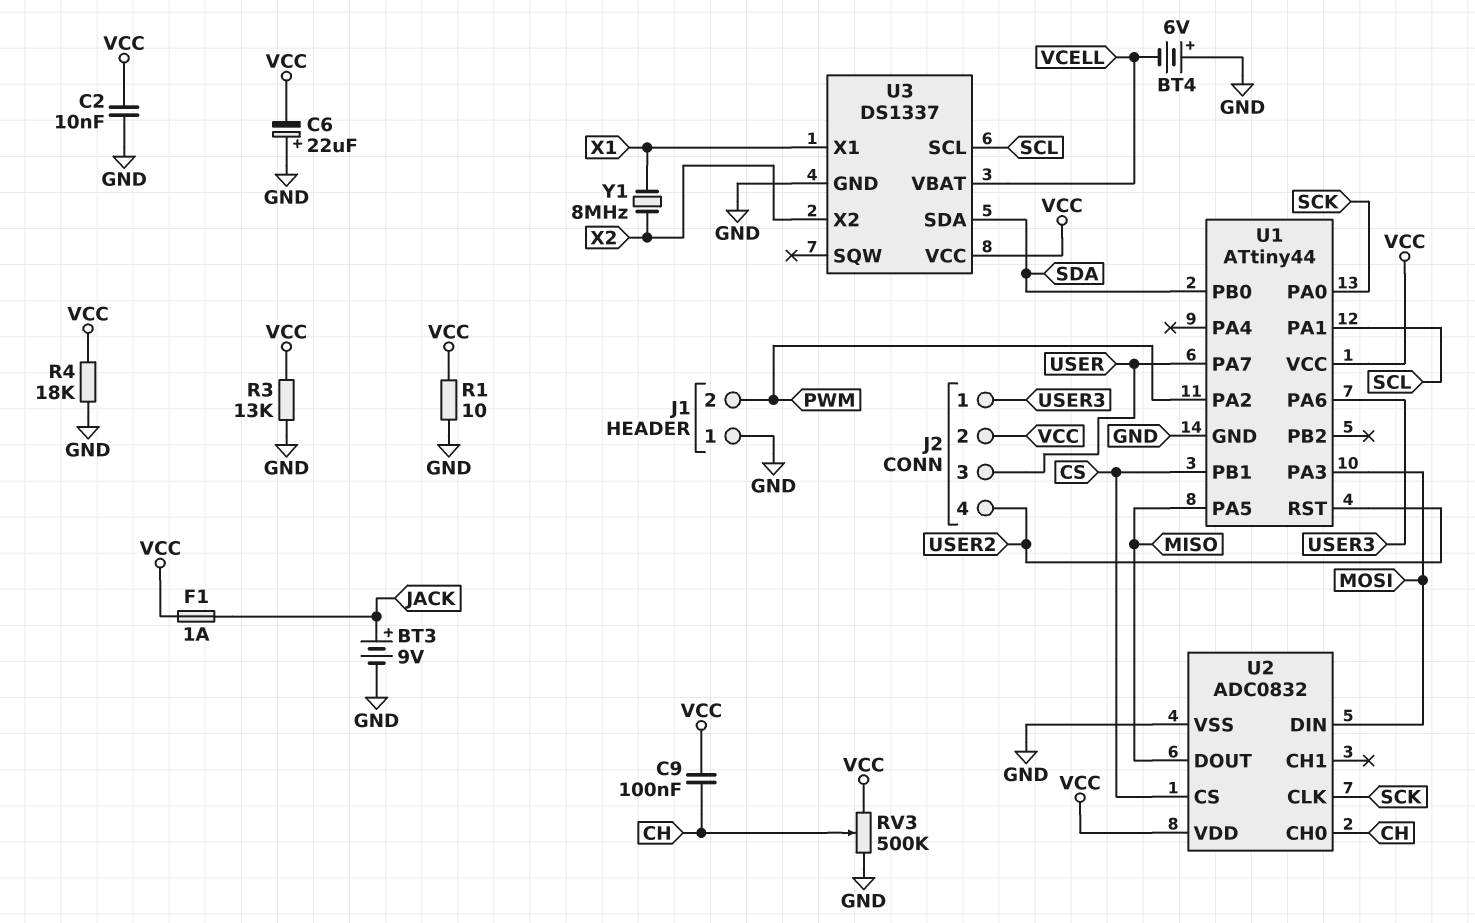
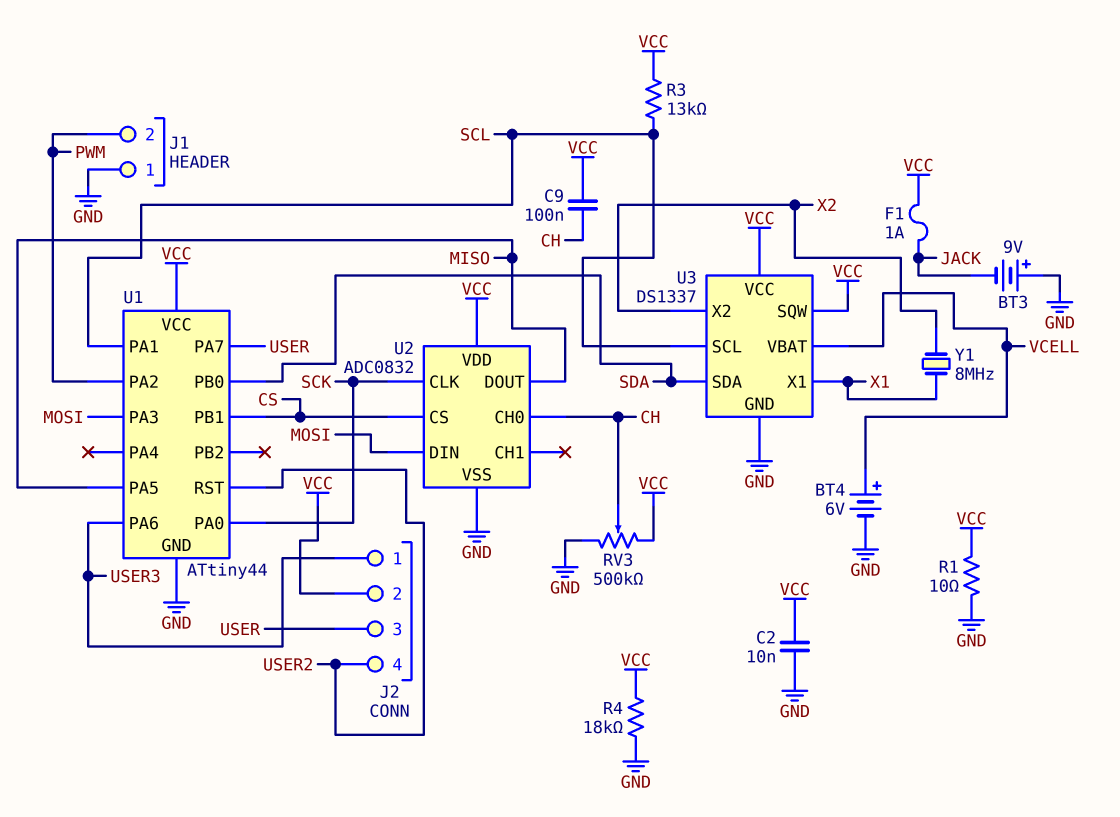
BT3: 9V (plus JACK, minus GND) -> 9V (plus GND, minus JACK)
BT4: 6V (plus GND, minus VCELL) -> 6V (plus VCELL, minus GND)
C6: 22uF (plus GND, minus VCC) -> none
R3: 13k (GND, VCC) -> 13k (SCL, VCC)
U3 pin SQW: none -> VCC

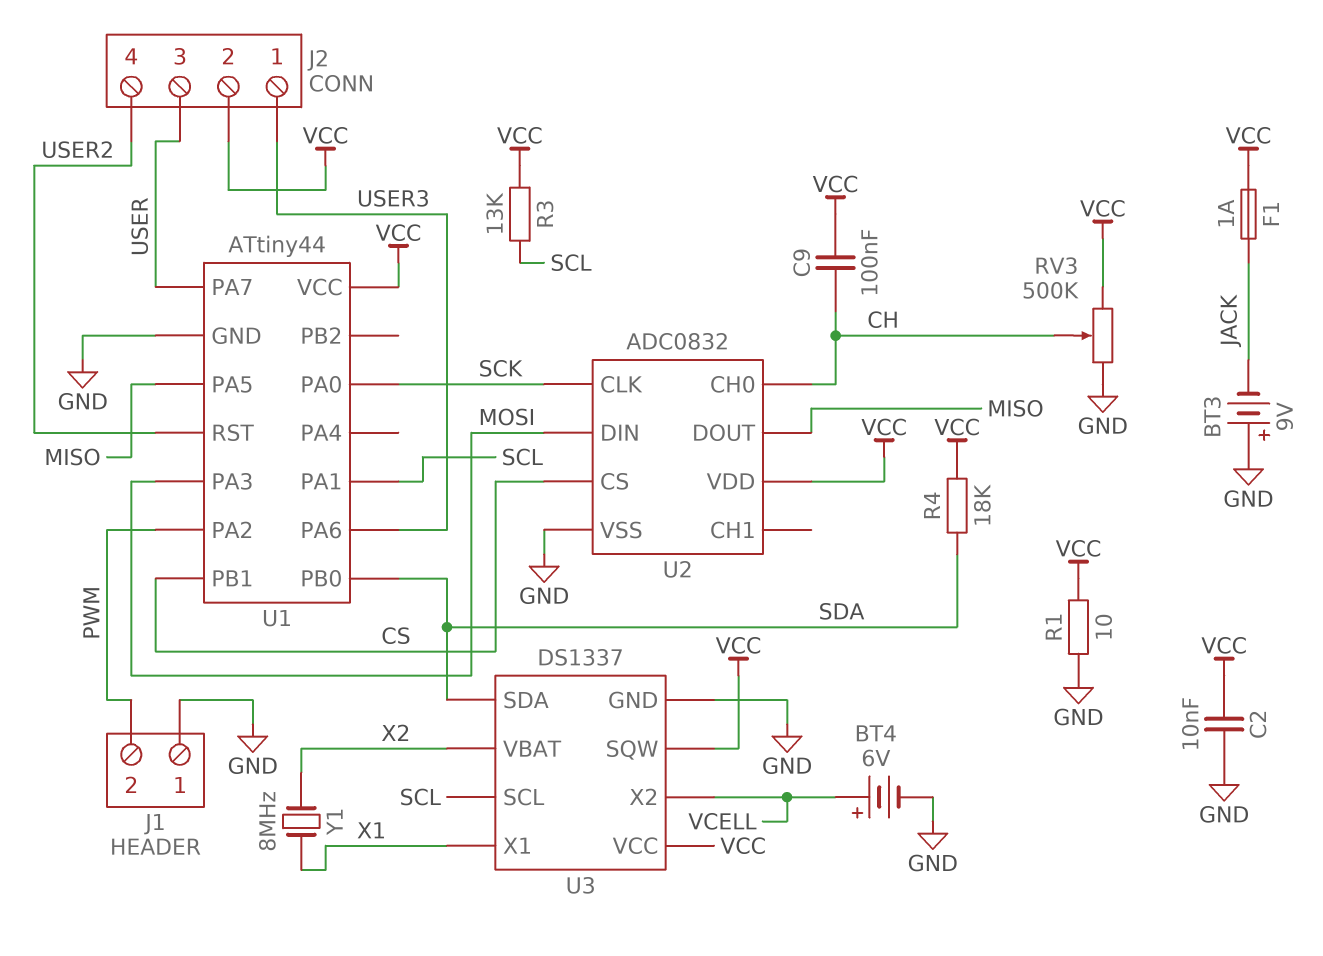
R4: 18k (GND, VCC) -> 18k (SDA, VCC)
U3 pin VBAT: VCELL -> X2
U3 pin X2: X2 -> VCELL

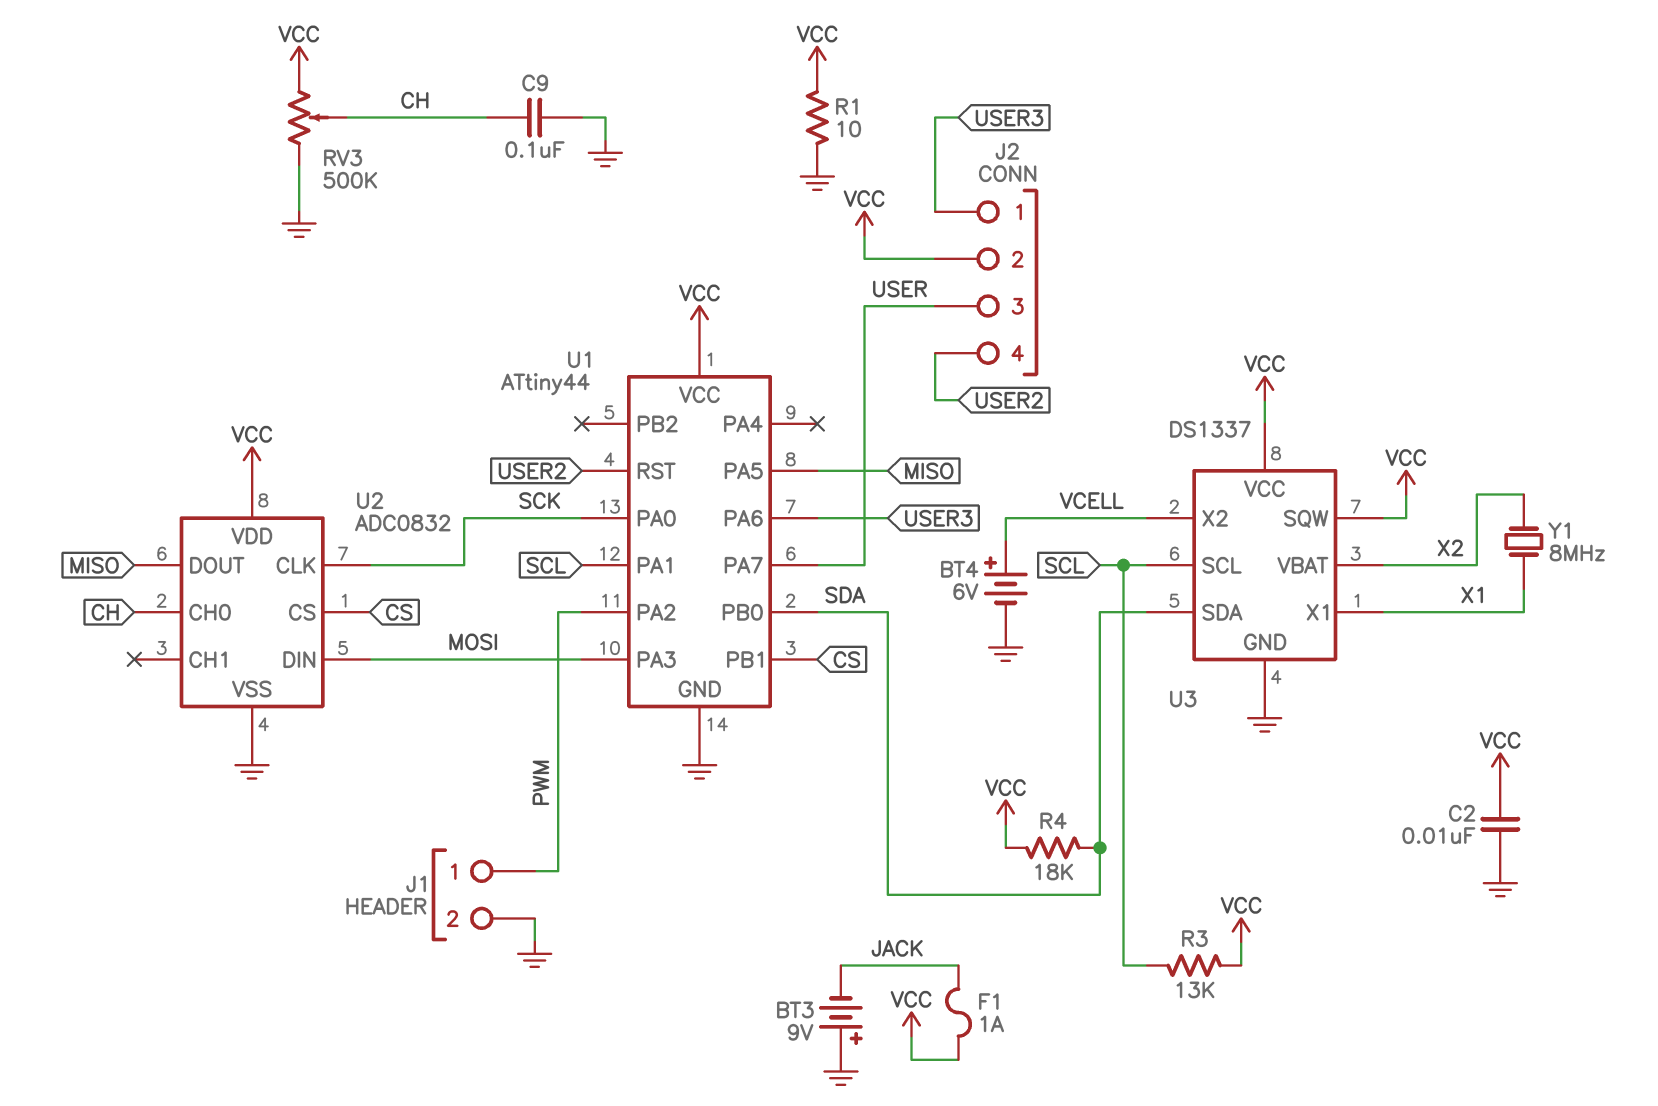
C9: 100nF (CH, VCC) -> 100nF (CH, GND)
J1 pin 1: GND -> PWM
J1 pin 2: PWM -> GND

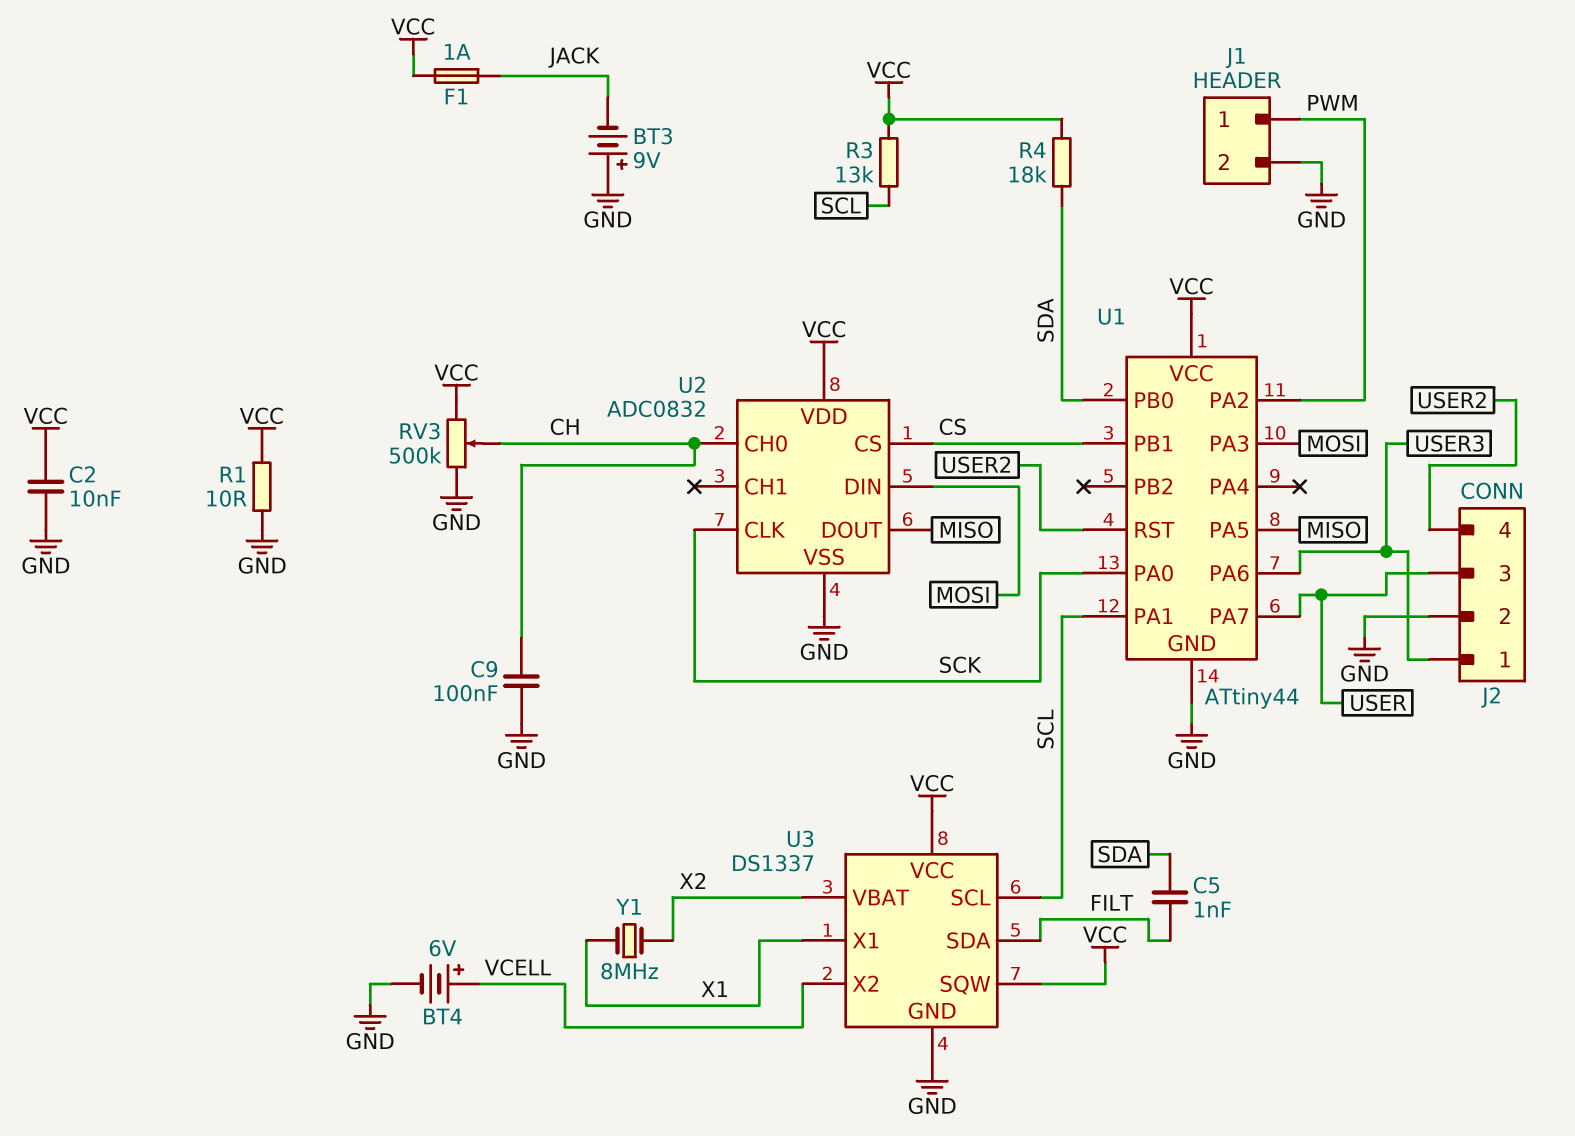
C5: none -> 1nF (FILT, SDA)
J2 pin 2: VCC -> GND
U3 pin SDA: SDA -> FILT

